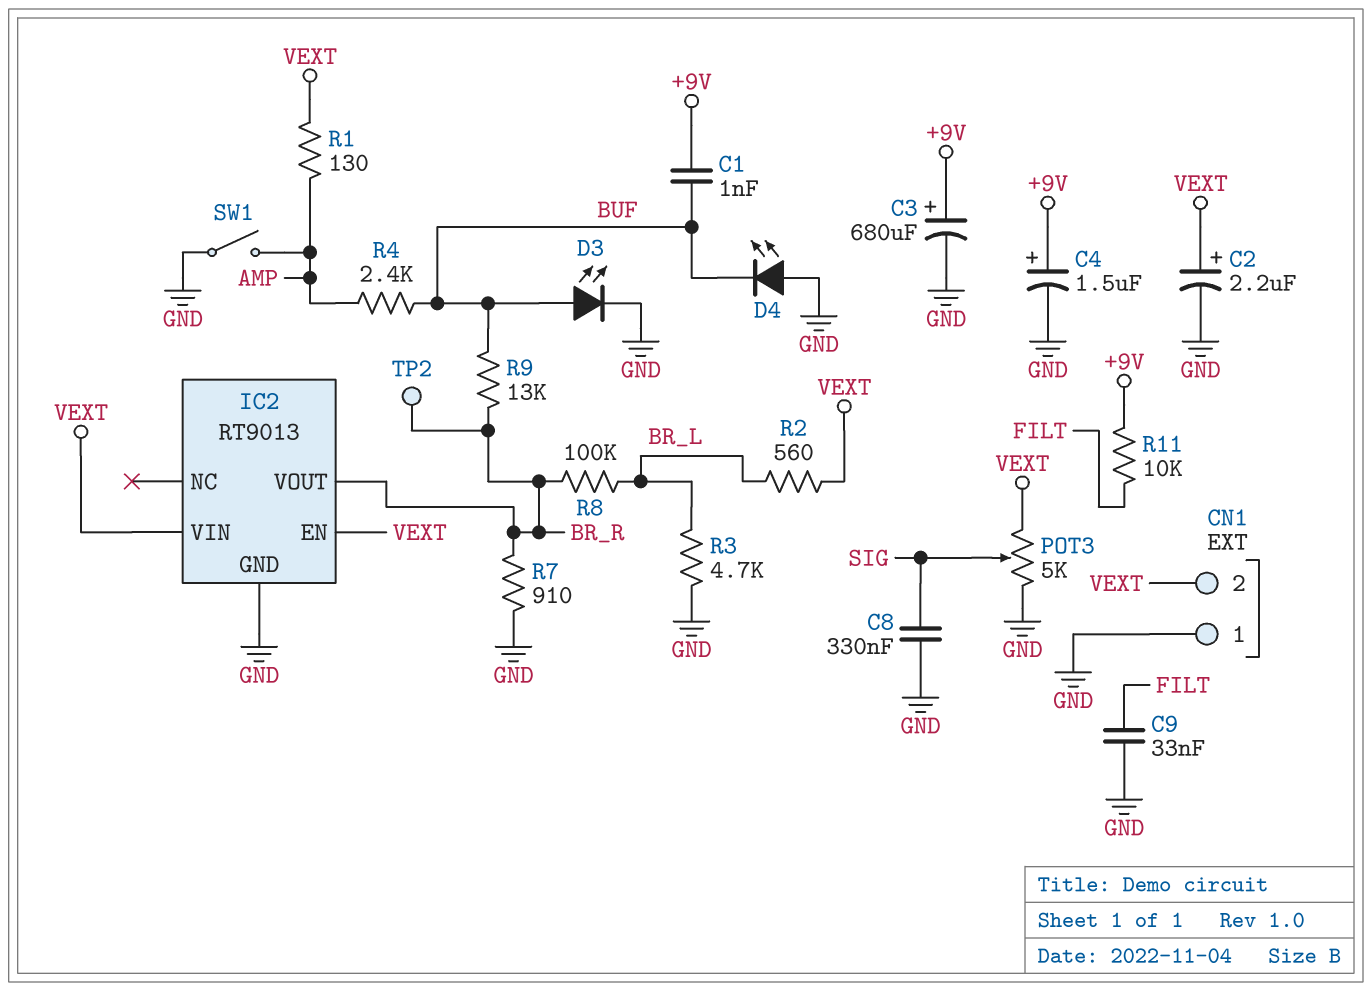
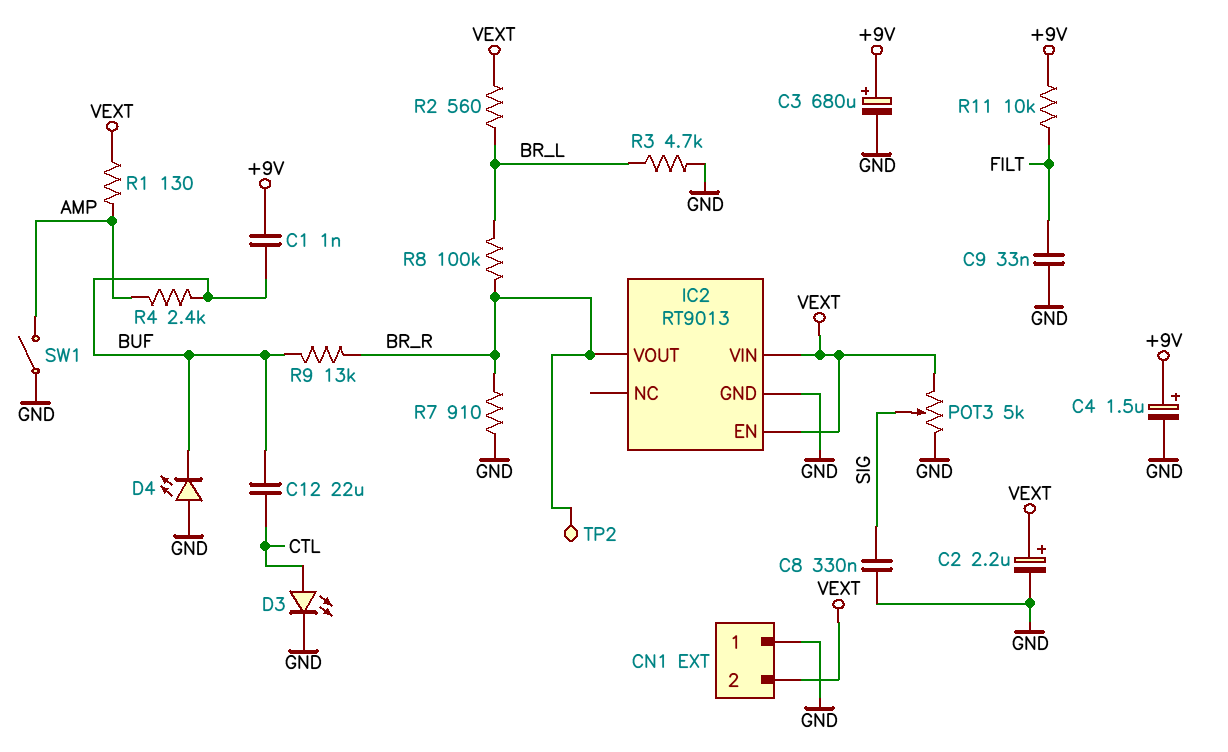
C12: none -> 22uF (BUF, CTL)
D3: LED (A BUF, K GND) -> LED (A CTL, K GND)

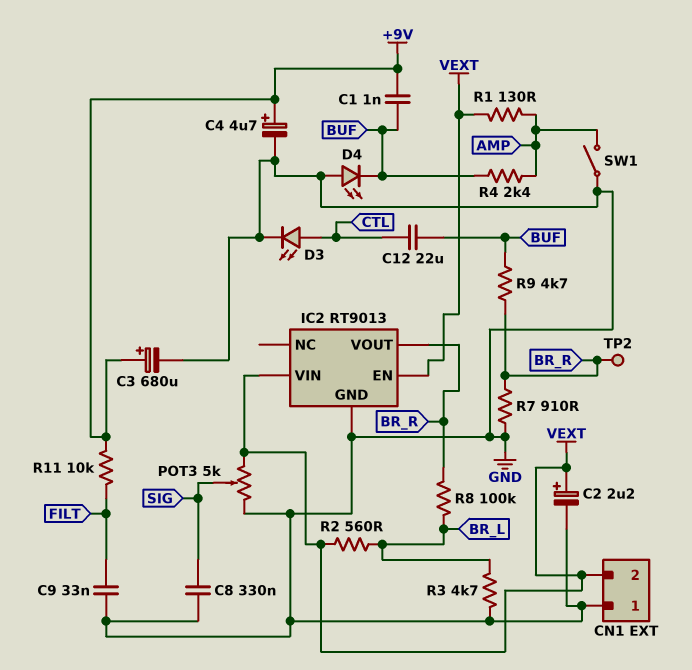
C4: 1.5uF (plus +9V, minus GND) -> 4.7uF (plus +9V, minus GND)
R9: 13k (BR_R, BUF) -> 4.7k (BR_R, BUF)

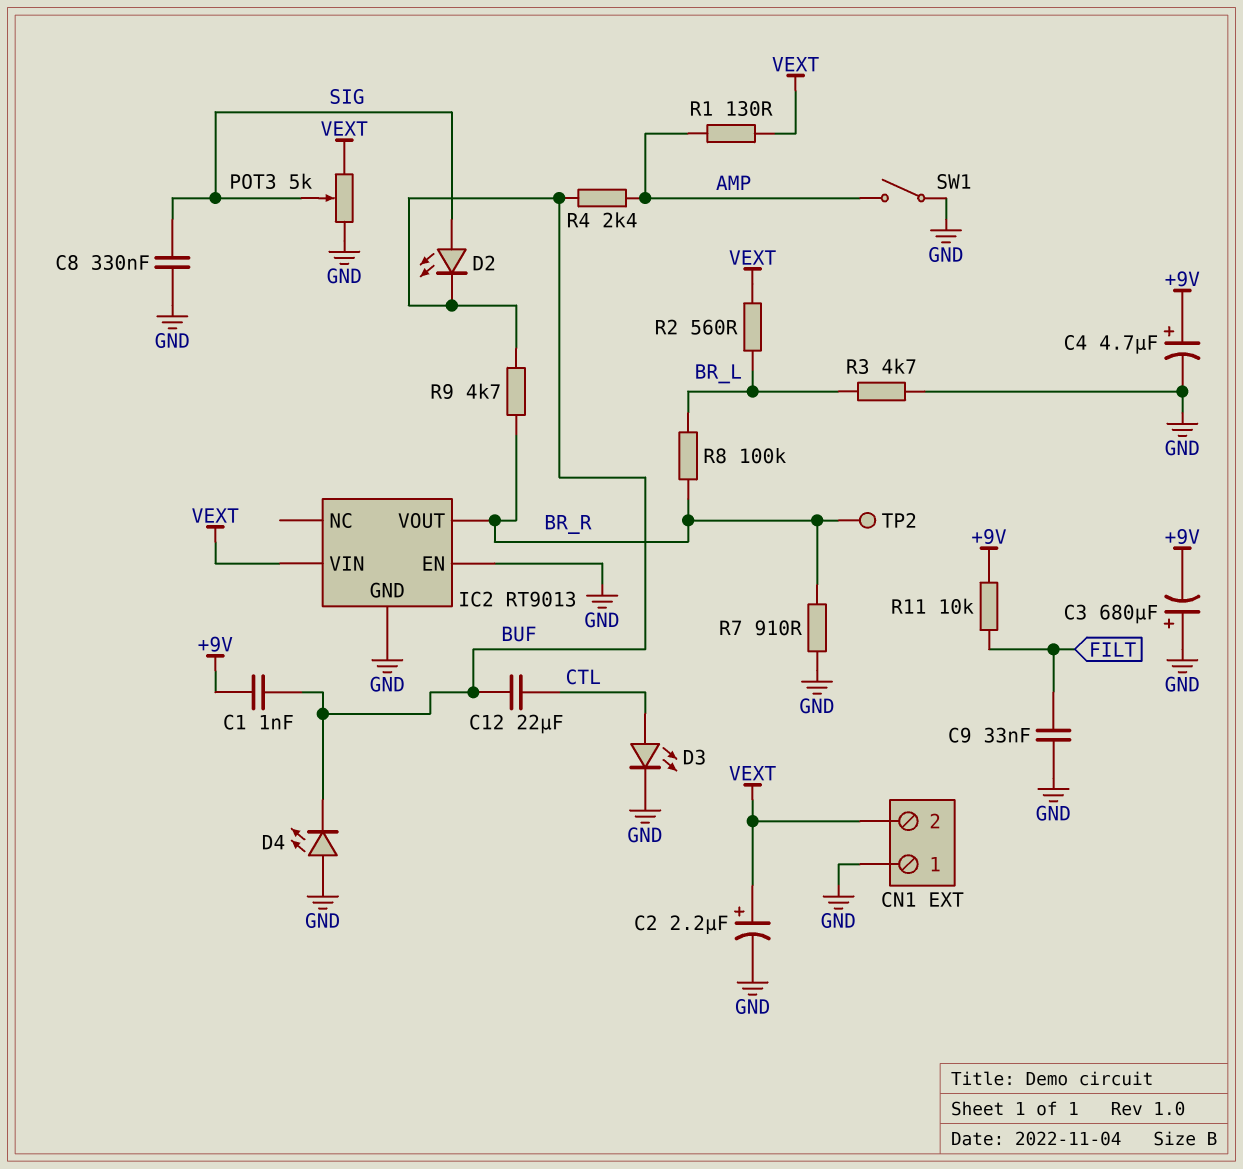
C3: 680uF (plus +9V, minus GND) -> 680uF (plus GND, minus +9V)
D2: none -> LED (A SIG, K BUF)
IC2 pin EN: VEXT -> GND

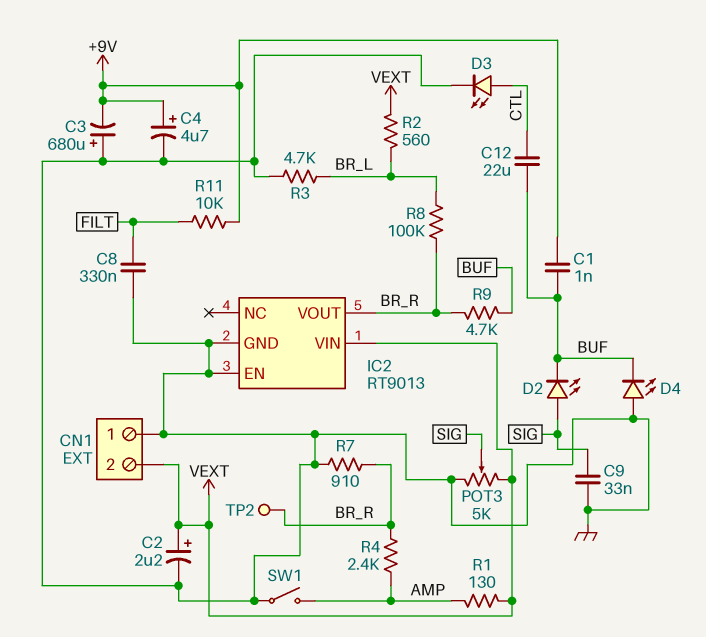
C8: 330nF (GND, SIG) -> 330nF (FILT, GND)
C9: 33nF (FILT, GND) -> 33nF (GND, SIG)
R4: 2.4k (AMP, BUF) -> 2.4k (AMP, BR_R)

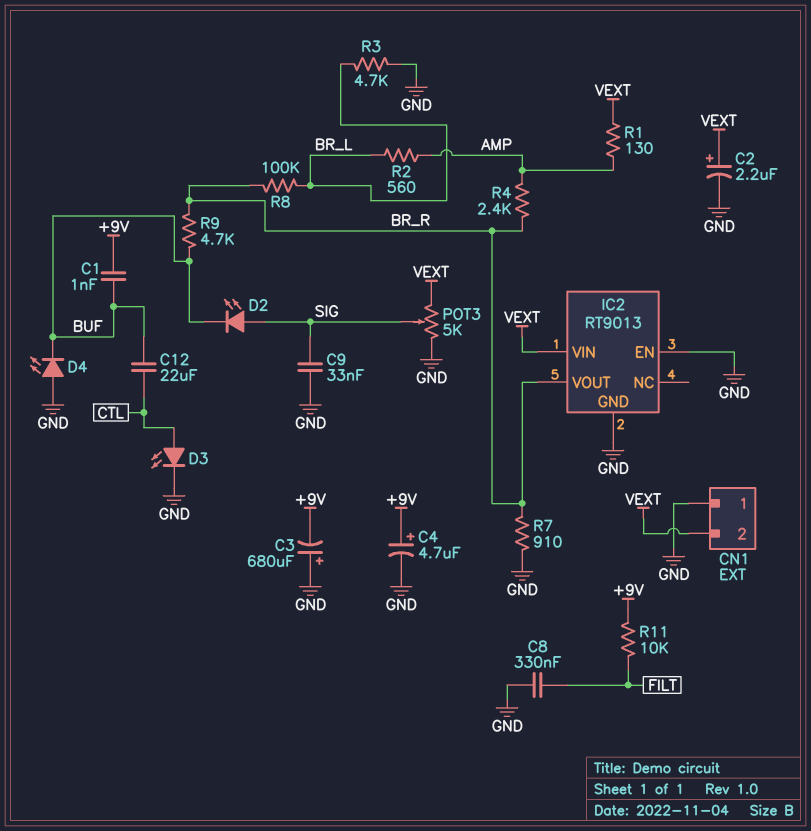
R2: 560 (BR_L, VEXT) -> 560 (AMP, BR_L)
SW1: switch (AMP, GND) -> none
TP2: test point (BR_R) -> none

